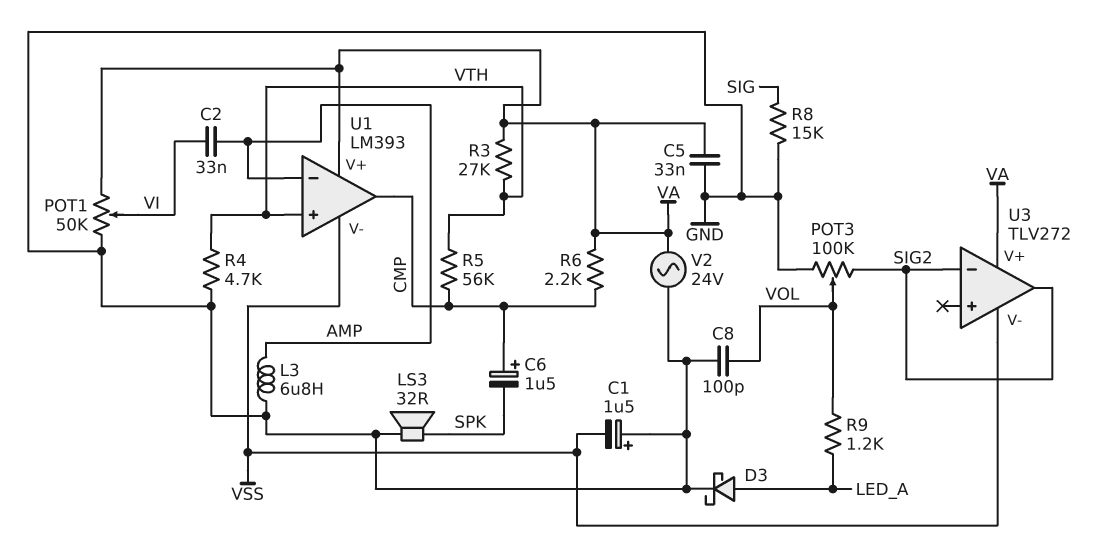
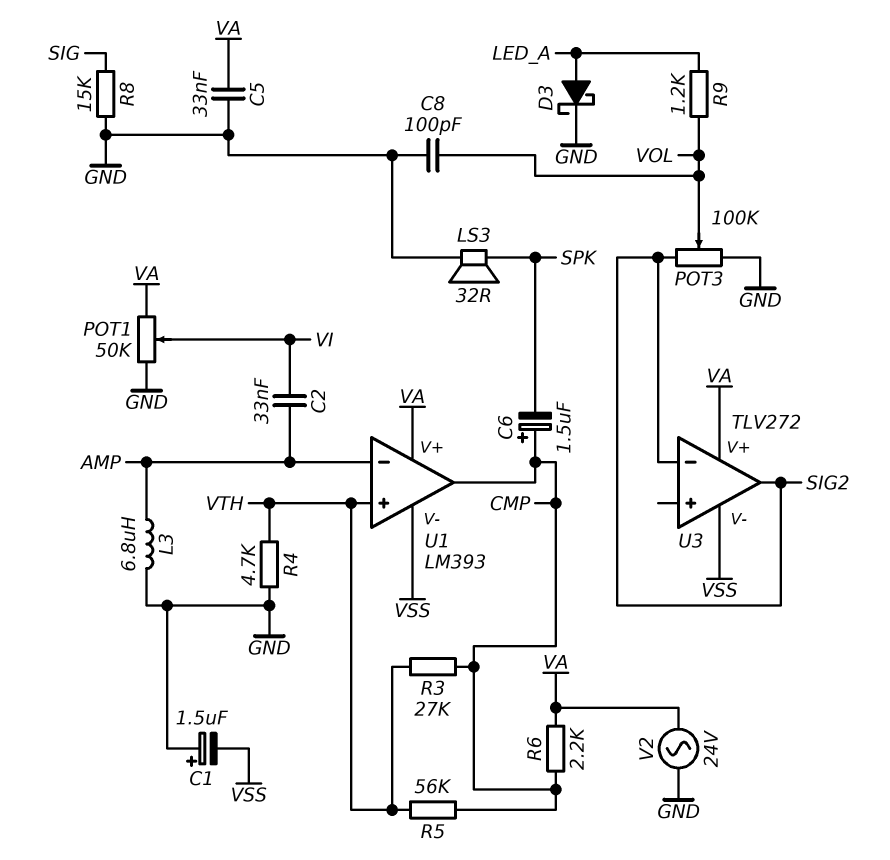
R3: 27k (VA, VTH) -> 27k (CMP, VTH)

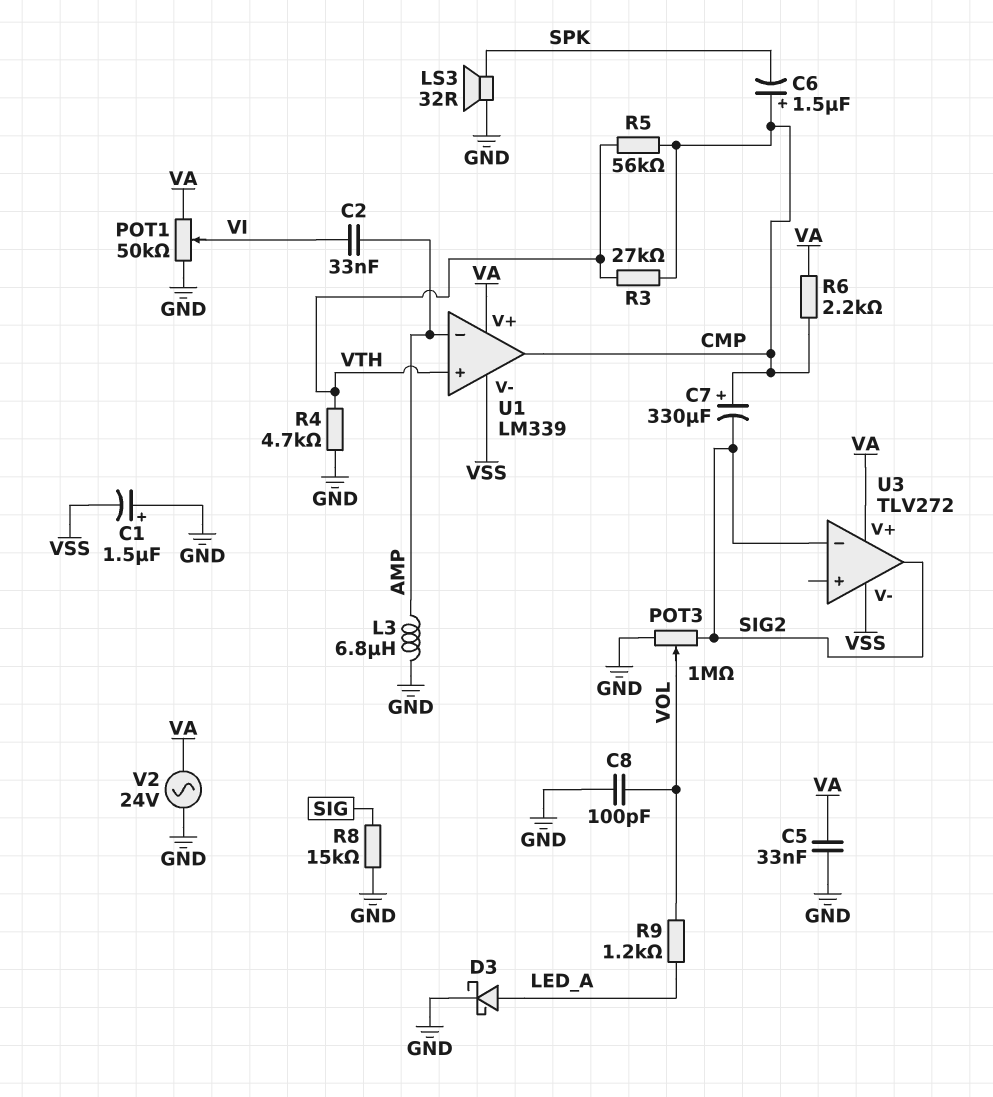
C7: none -> 330uF (plus CMP, minus SIG2)
POT3: 100k (GND, SIG2, wiper VOL) -> 1M (GND, SIG2, wiper VOL)
U1: LM393 -> LM339

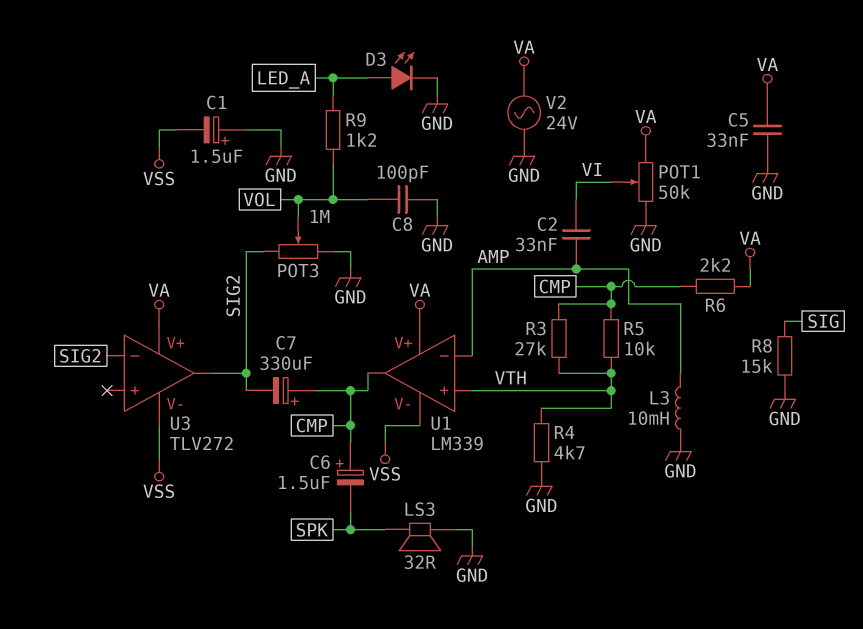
D3: schottky (A LED_A, K GND) -> LED (A LED_A, K GND)
L3: 6.8uH (AMP, GND) -> 10mH (AMP, GND)
R5: 56k (CMP, VTH) -> 10k (CMP, VTH)

